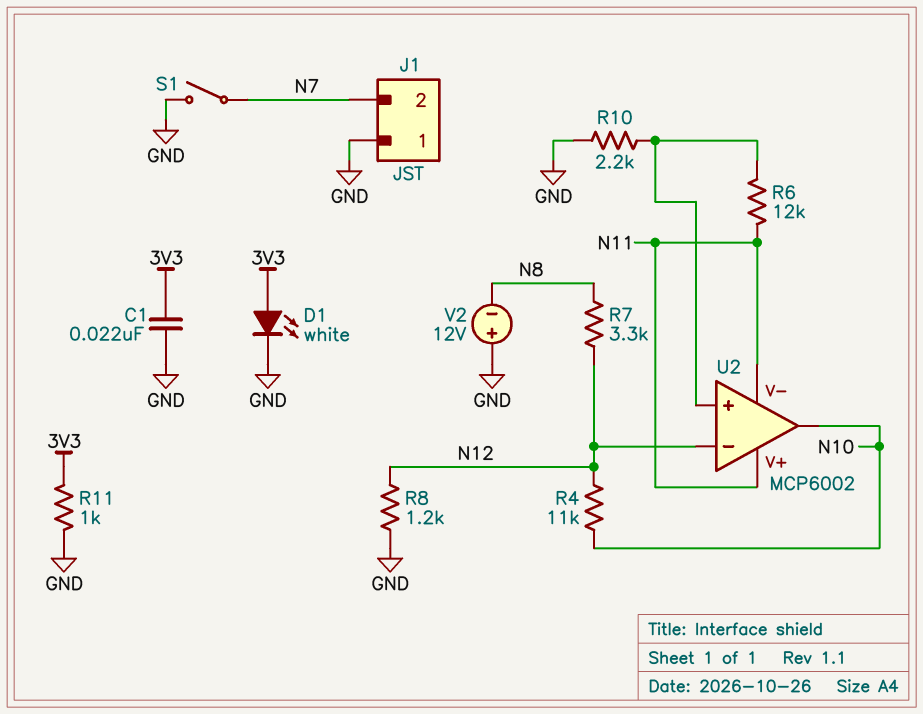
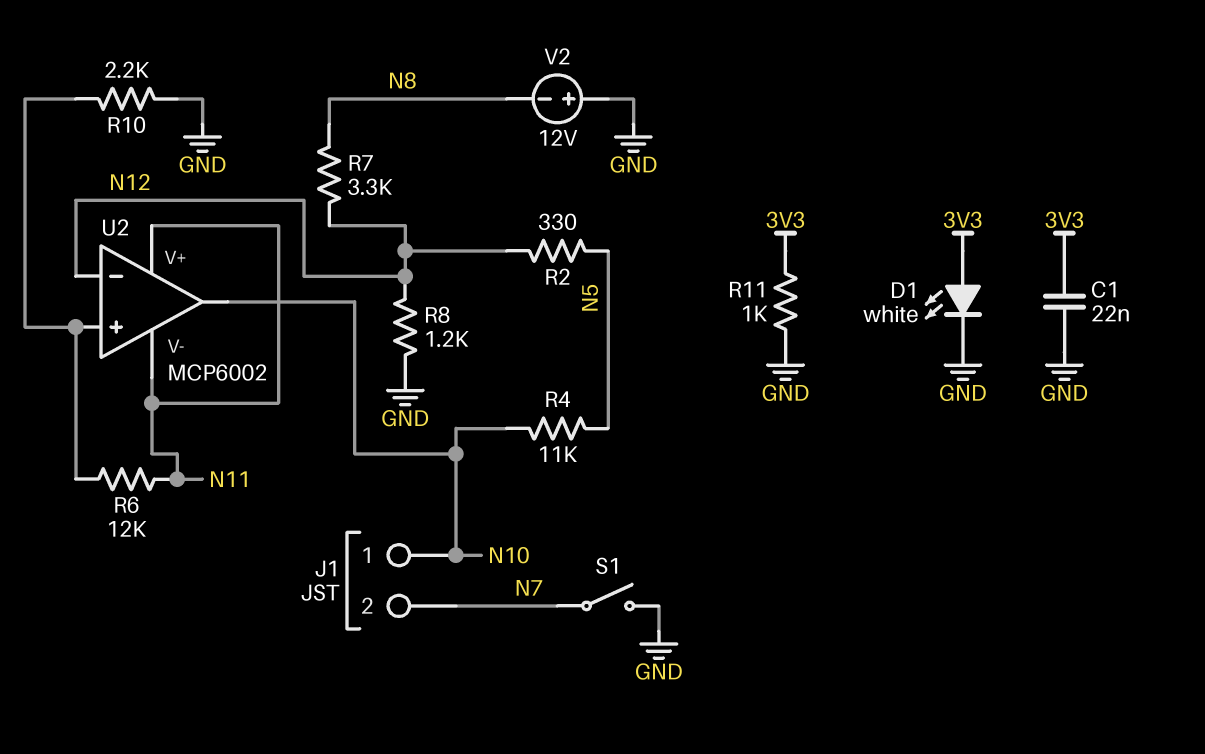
J1 pin 1: GND -> N10
R2: none -> 330 (N5, N12)
R4: 11k (N10, N12) -> 11k (N5, N10)

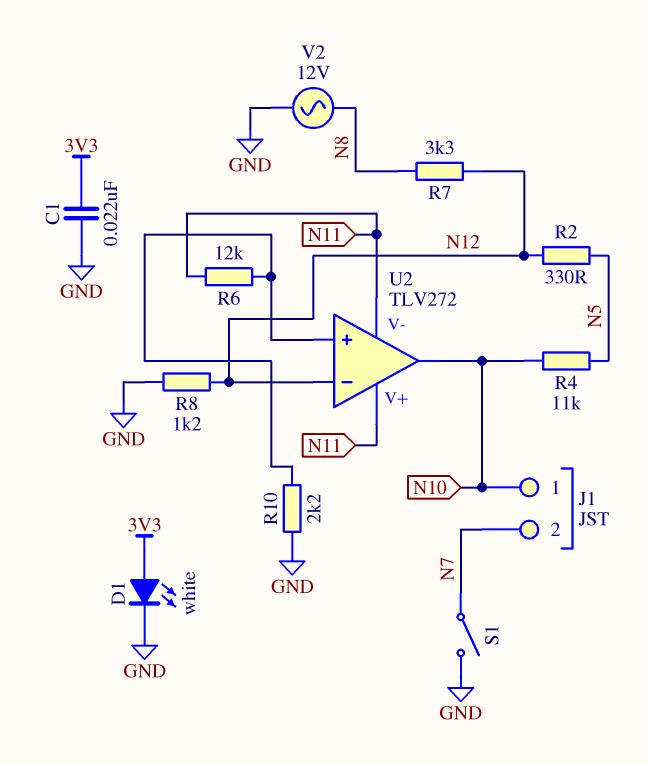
R11: 1k (3V3, GND) -> none
U2: MCP6002 -> TLV272
V2: 12V (plus GND, minus N8) -> AC 12V (GND, N8)

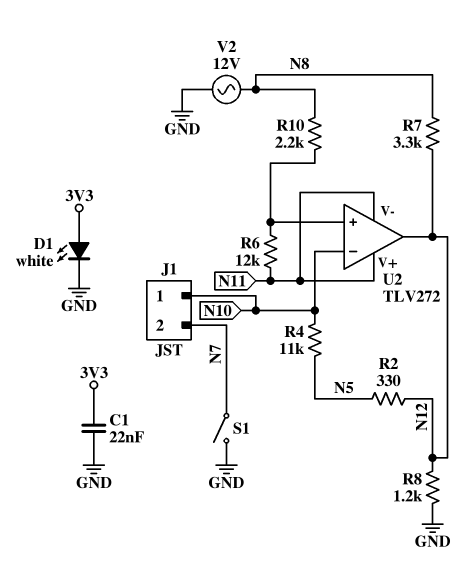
R10: 2.2k (GND, U2/in+) -> 2.2k (N8, U2/in+)
U2 pin in-: N12 -> N10
U2 pin out: N10 -> N12

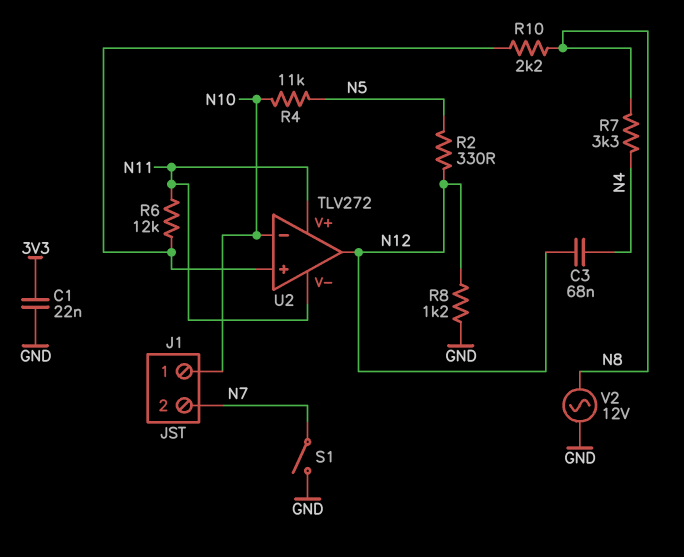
C3: none -> 68nF (N4, N12)
D1: LED white (A 3V3, K GND) -> none
R7: 3.3k (N8, N12) -> 3.3k (N4, N8)

